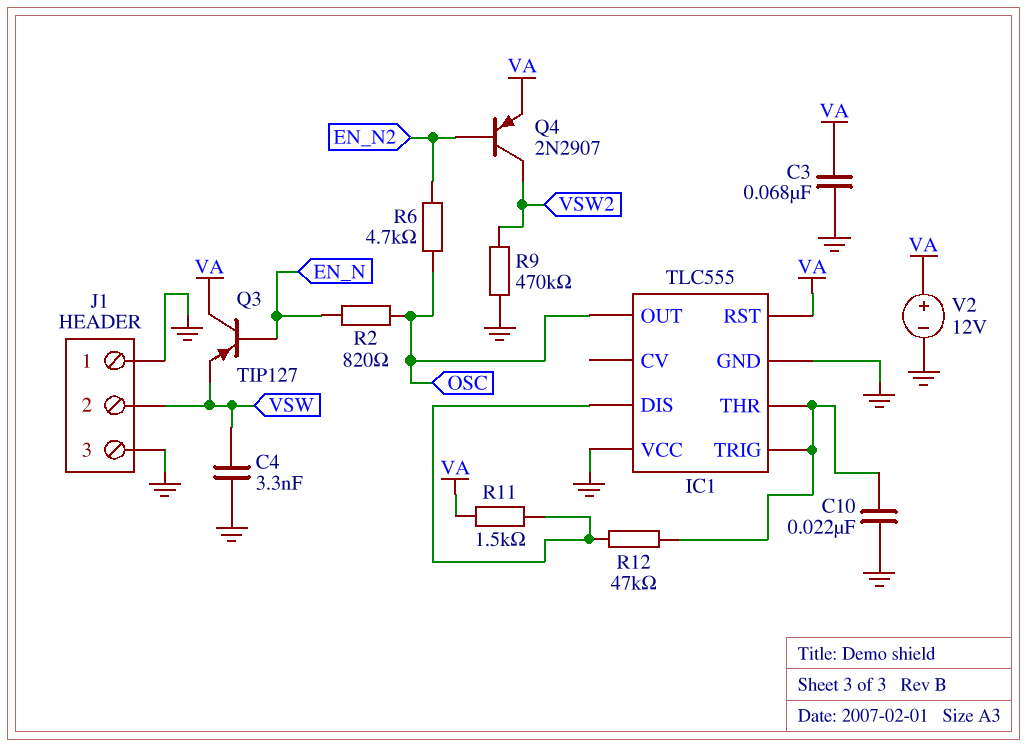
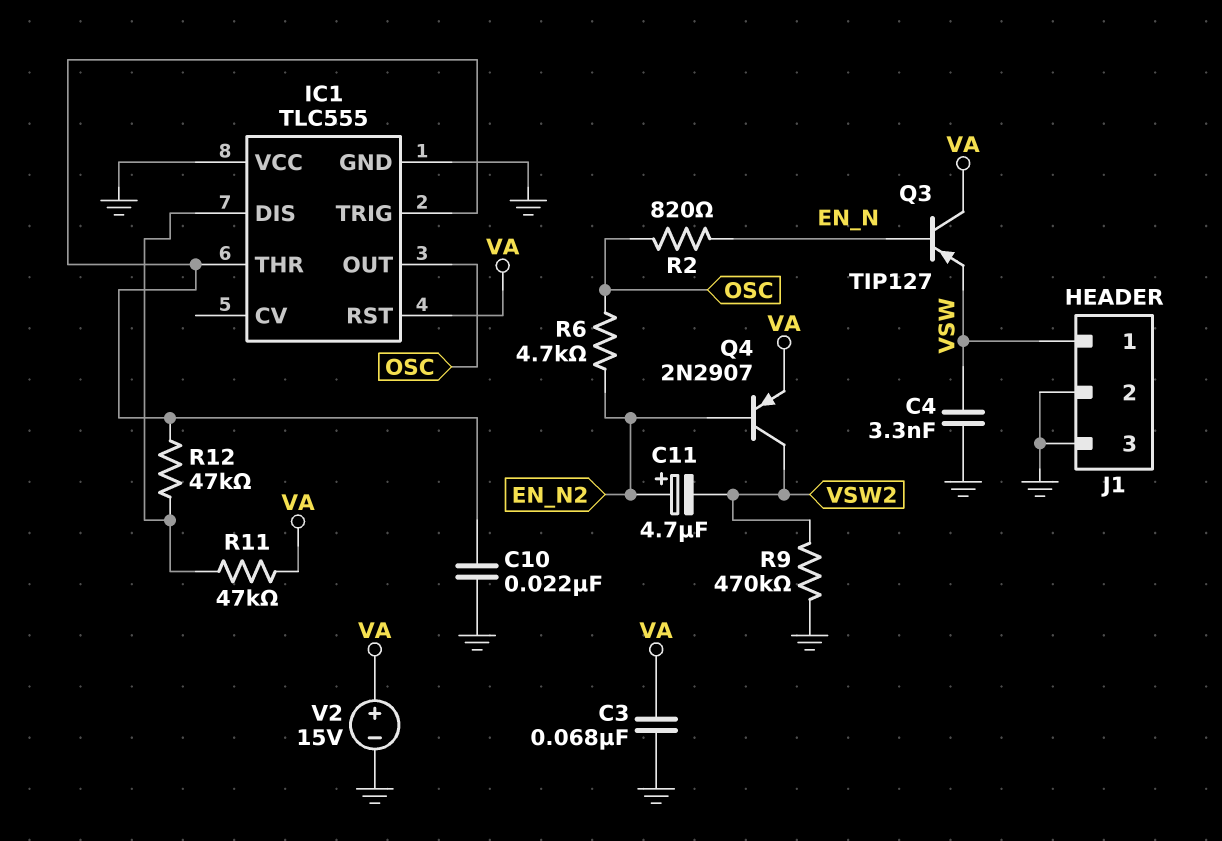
C11: none -> 4.7uF (plus EN_N2, minus VSW2)
J1 pin 1: GND -> VSW
J1 pin 2: VSW -> GND
R11: 1.5k (IC1/DIS, VA) -> 47k (IC1/DIS, VA)
V2: 12V (plus VA, minus GND) -> 15V (plus VA, minus GND)

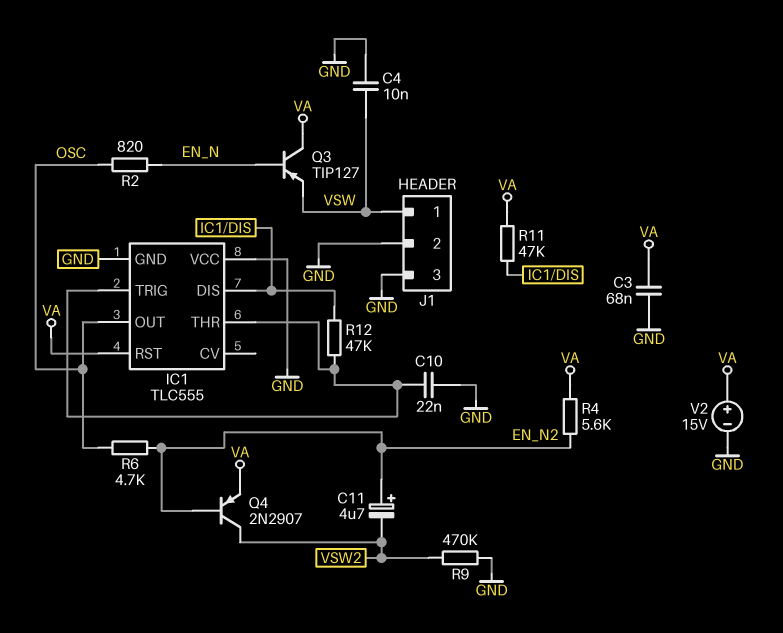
C4: 3.3nF (GND, VSW) -> 10nF (GND, VSW)
R4: none -> 5.6k (EN_N2, VA)

